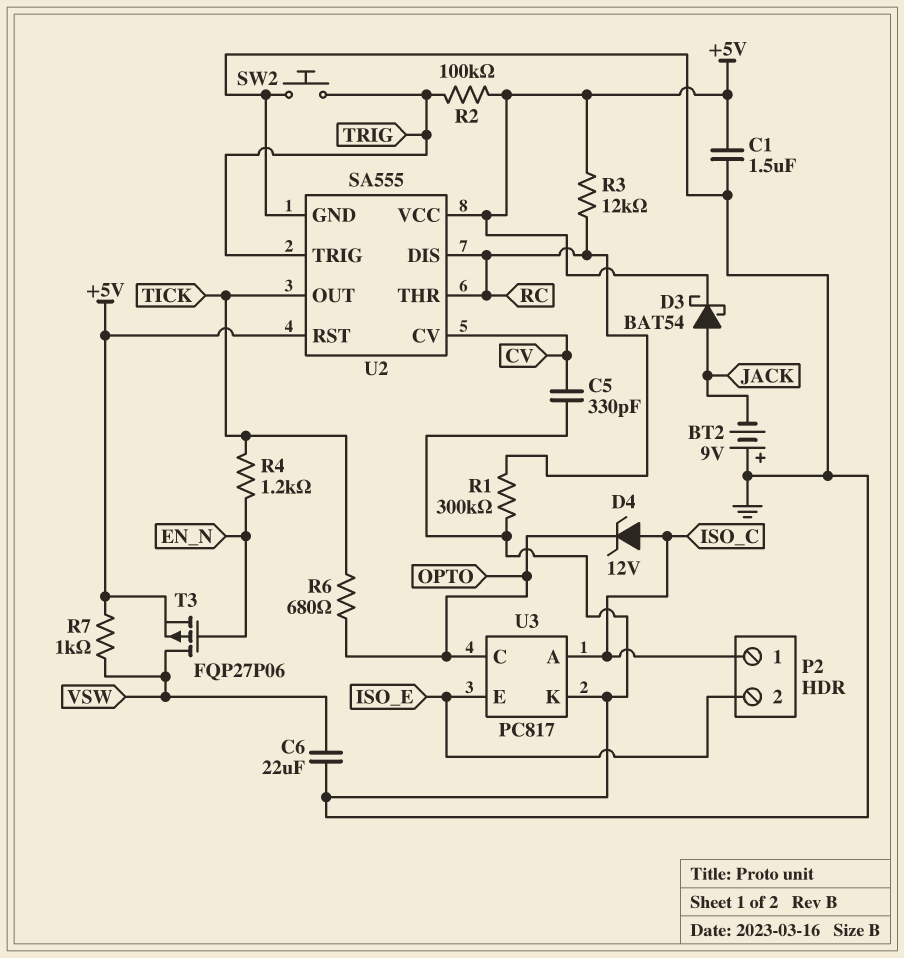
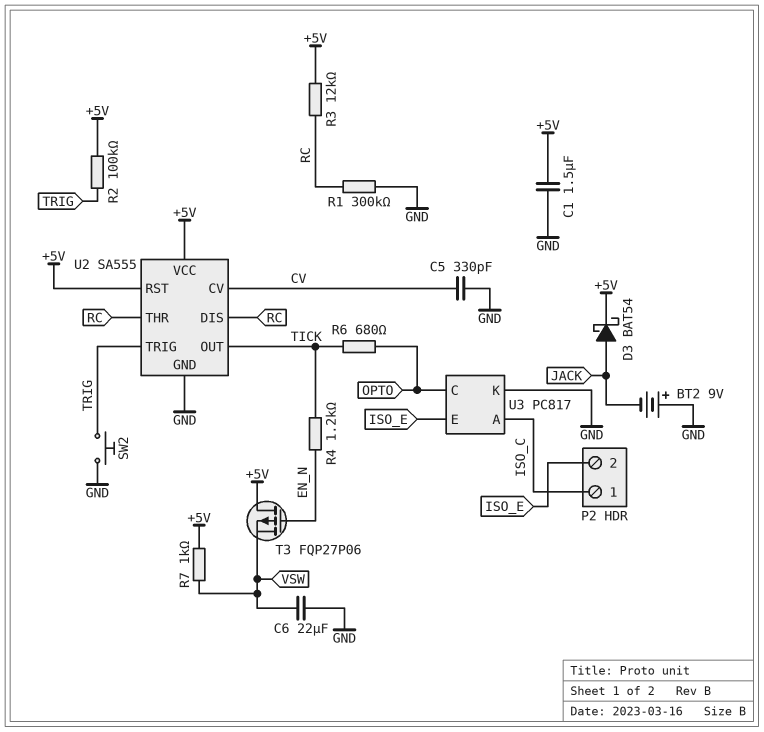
D4: zener 12V (A ISO_C, K OPTO) -> none
T3: PMOS FQP27P06 (G EN_N, D VSW, S +5V) -> PMOS FQP27P06 (G EN_N, D +5V, S VSW)

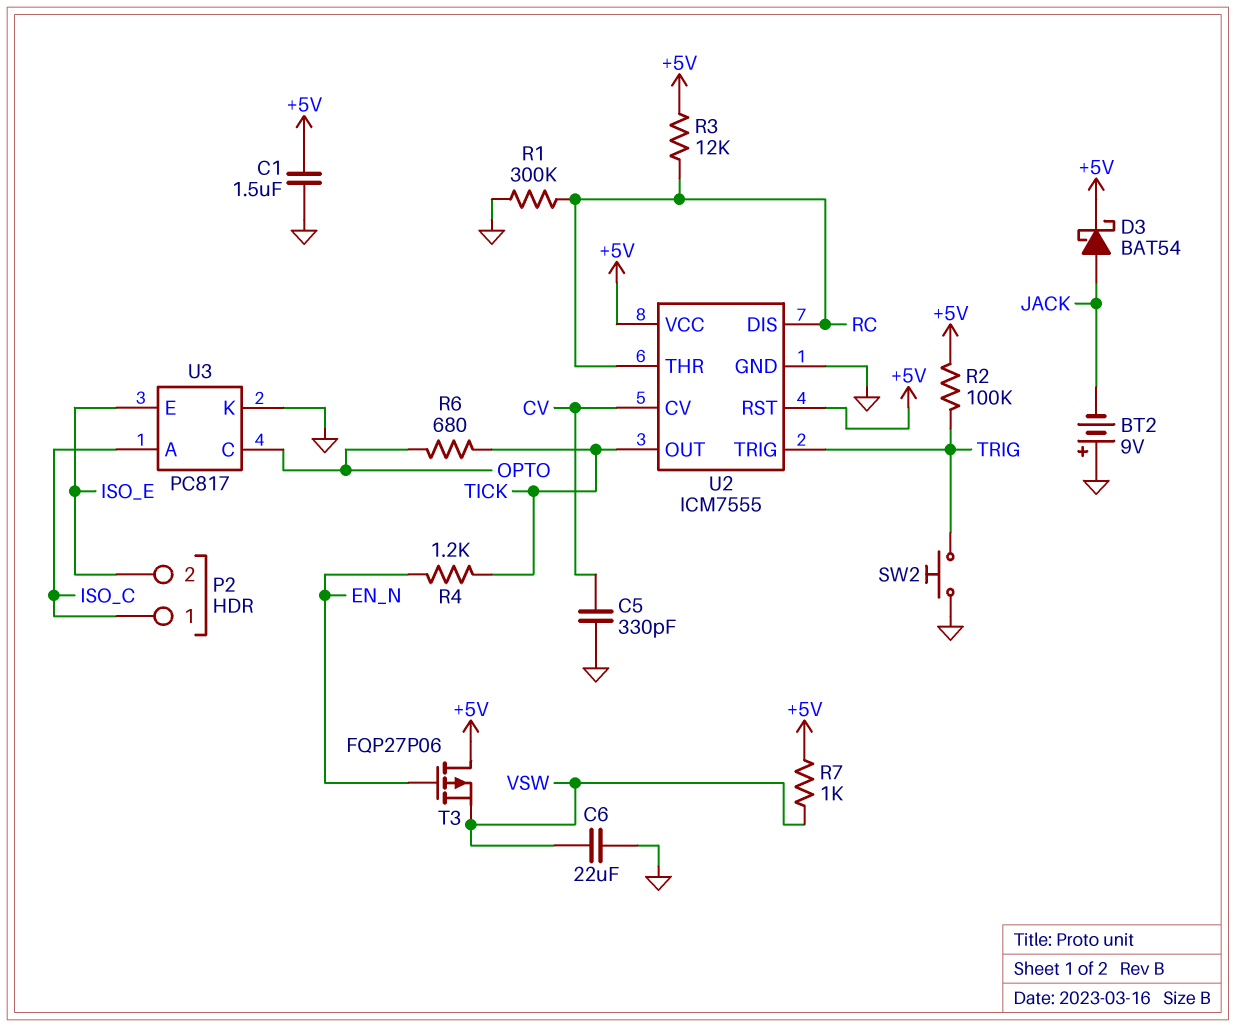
U2: SA555 -> ICM7555

